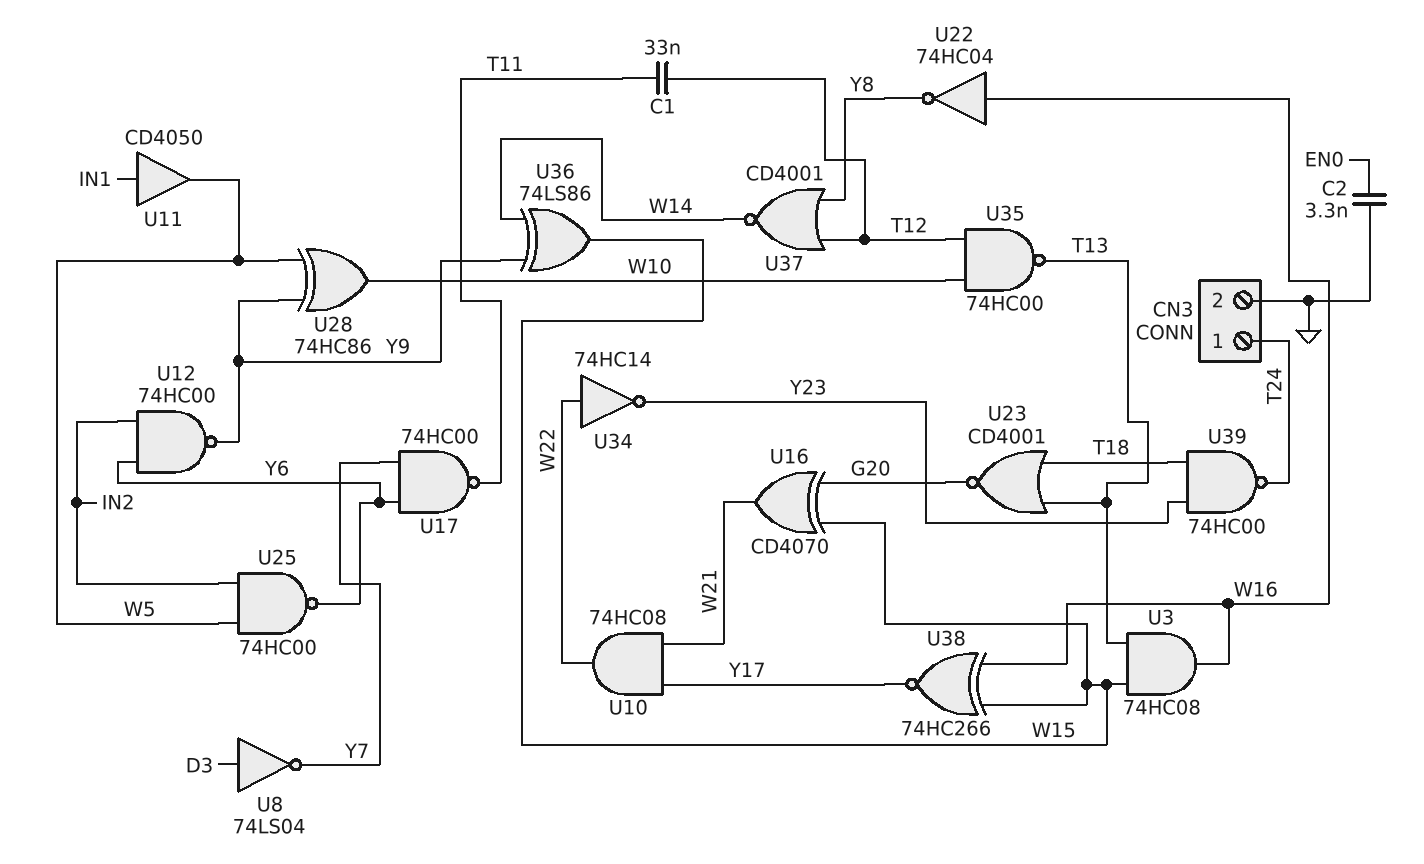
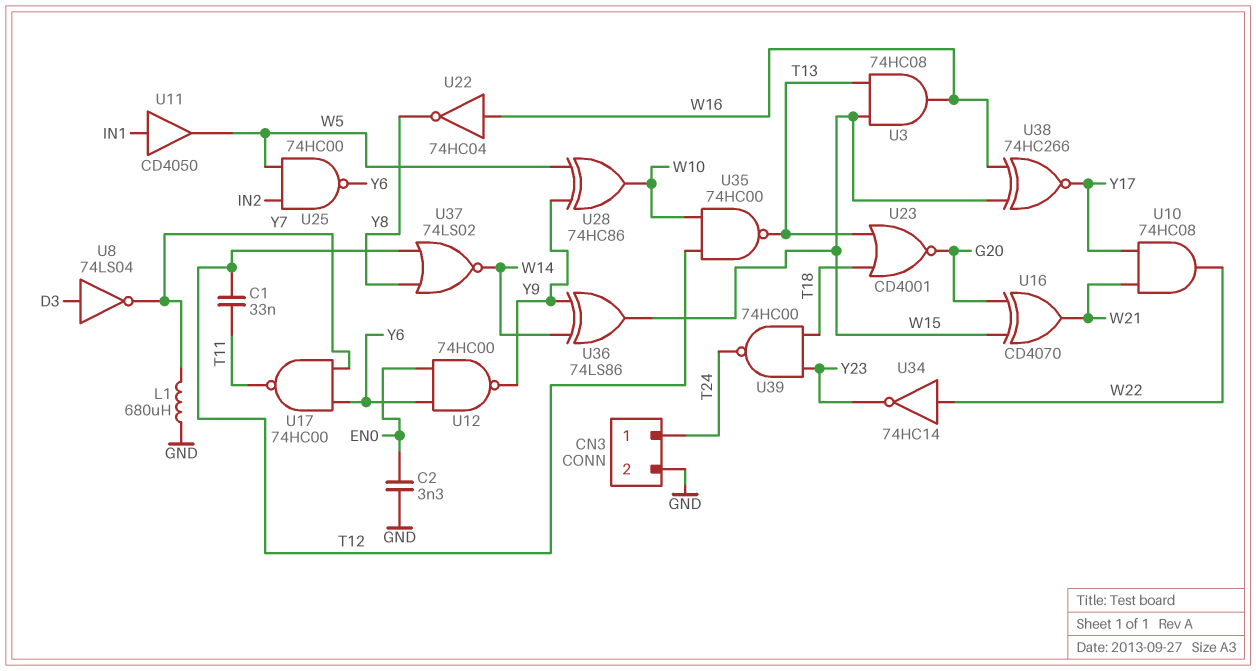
L1: none -> 680uH (GND, Y7)
U12: NAND 74HC00 (in IN2, in Y6, out Y9) -> NAND 74HC00 (in EN0, in Y6, out Y9)
U37: NOR CD4001 (in T12, in Y8, out W14) -> NOR 74LS02 (in T12, in Y8, out W14)

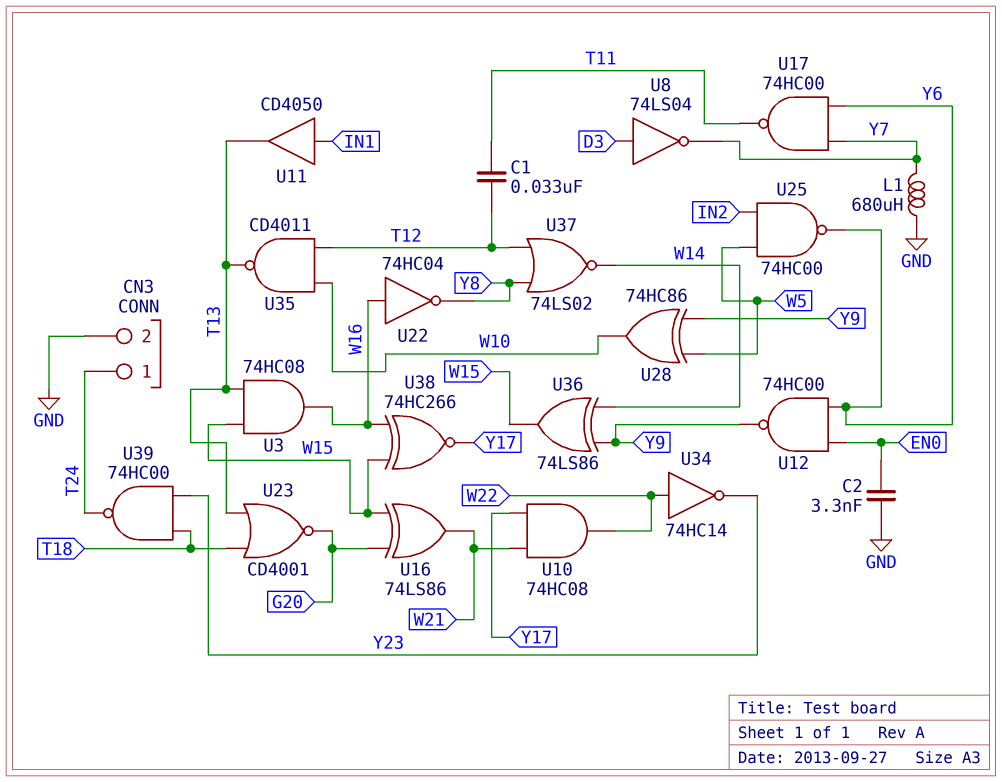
U11: buffer CD4050 (in IN1, out W5) -> buffer CD4050 (in IN1, out T13)
U16: XOR CD4070 (in G20, in W15, out W21) -> XOR 74LS86 (in G20, in W15, out W21)
U35: NAND 74HC00 (in T12, in W10, out T13) -> NAND CD4011 (in T12, in W10, out T13)

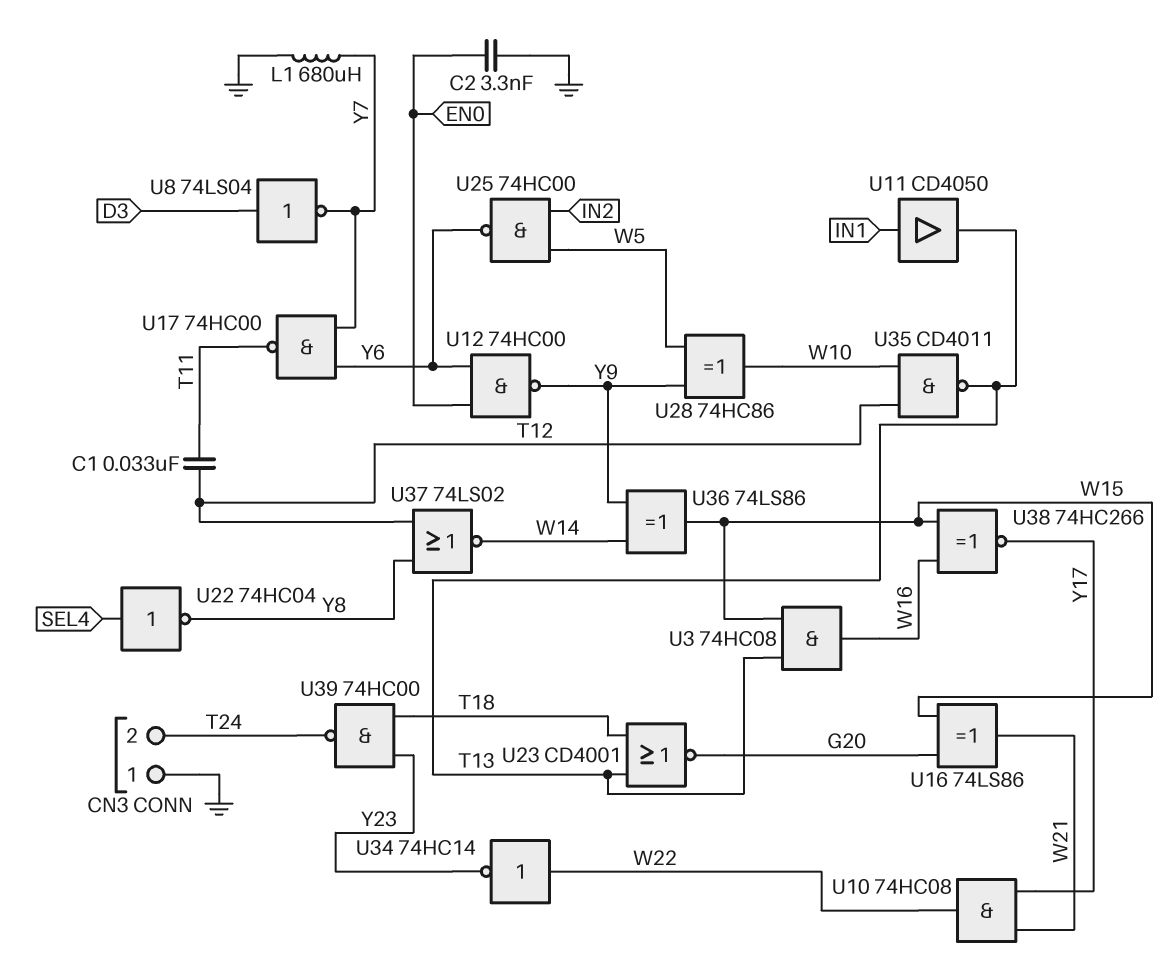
CN3 pin 1: T24 -> GND
CN3 pin 2: GND -> T24
U22: NOT 74HC04 (in W16, out Y8) -> NOT 74HC04 (in SEL4, out Y8)

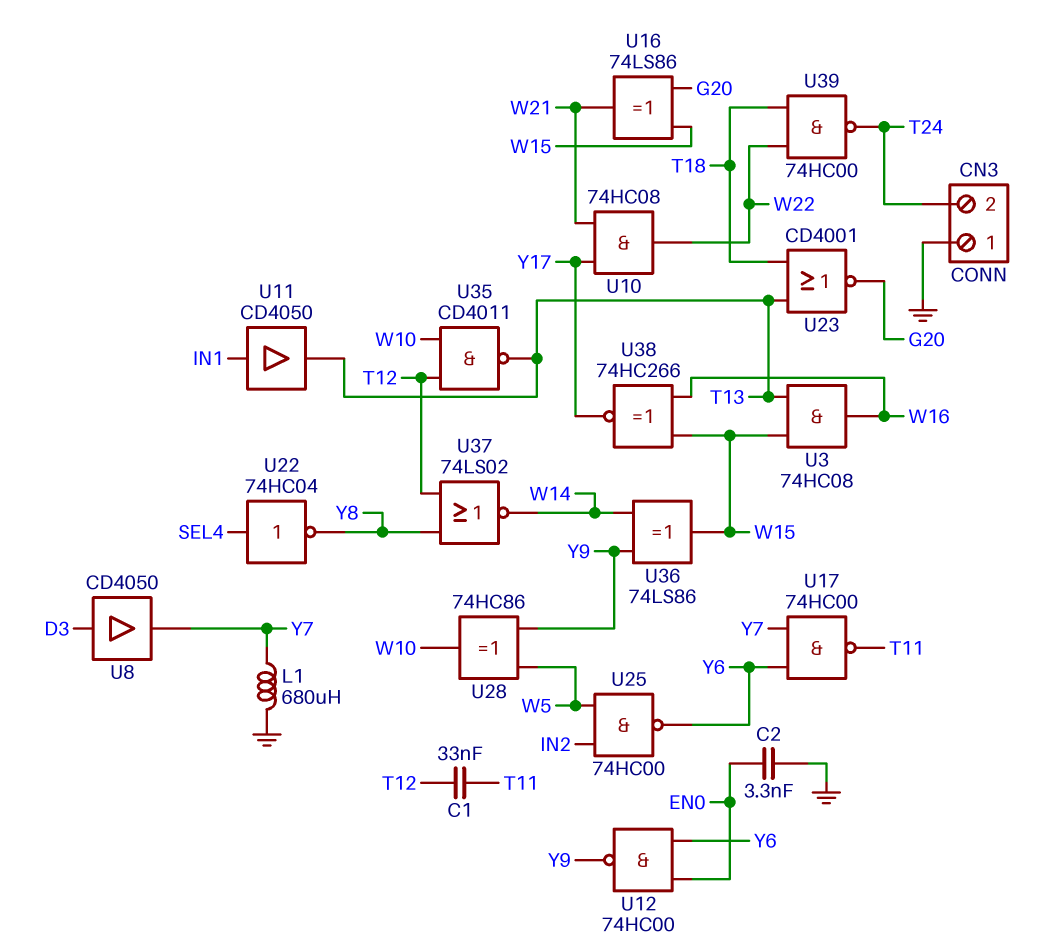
U8: NOT 74LS04 (in D3, out Y7) -> buffer CD4050 (in D3, out Y7)
U34: NOT 74HC14 (in W22, out Y23) -> none
U39: NAND 74HC00 (in T18, in Y23, out T24) -> NAND 74HC00 (in T18, in W22, out T24)

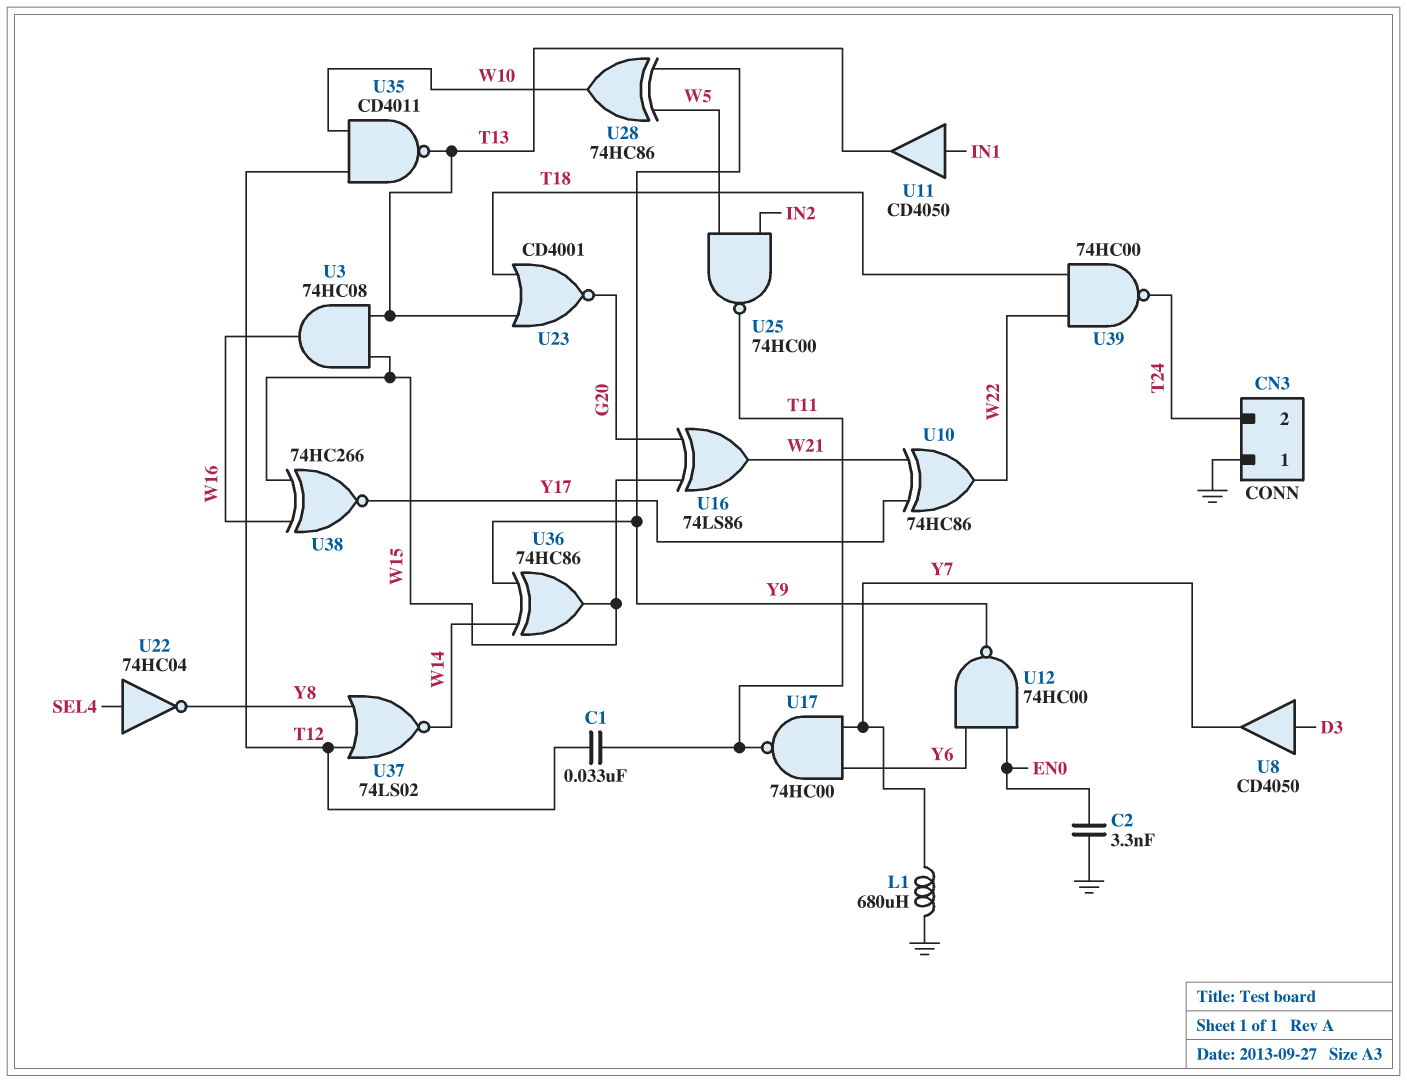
U10: AND 74HC08 (in W21, in Y17, out W22) -> XOR 74HC86 (in W21, in Y17, out W22)
U25: NAND 74HC00 (in IN2, in W5, out Y6) -> NAND 74HC00 (in IN2, in W5, out T11)
U36: XOR 74LS86 (in W14, in Y9, out W15) -> XOR 74HC86 (in W14, in Y9, out W15)

